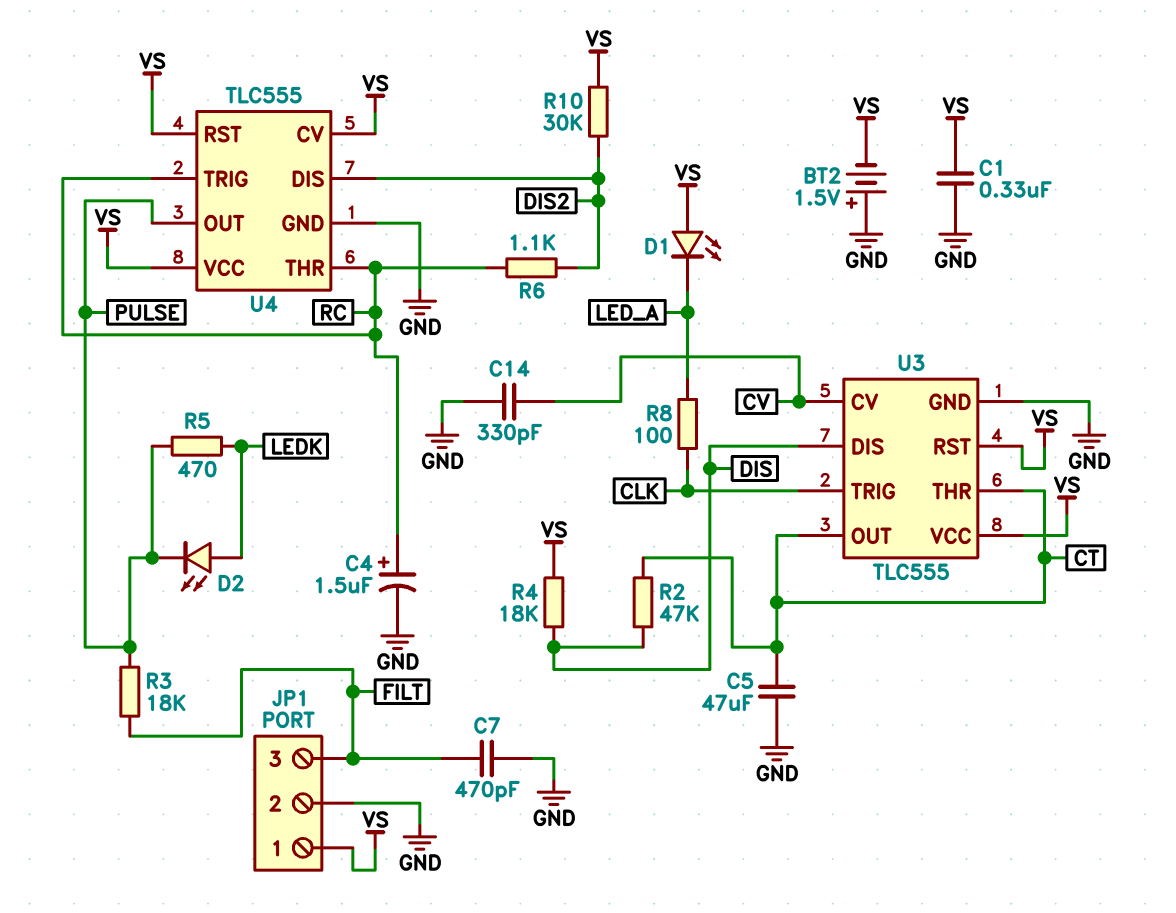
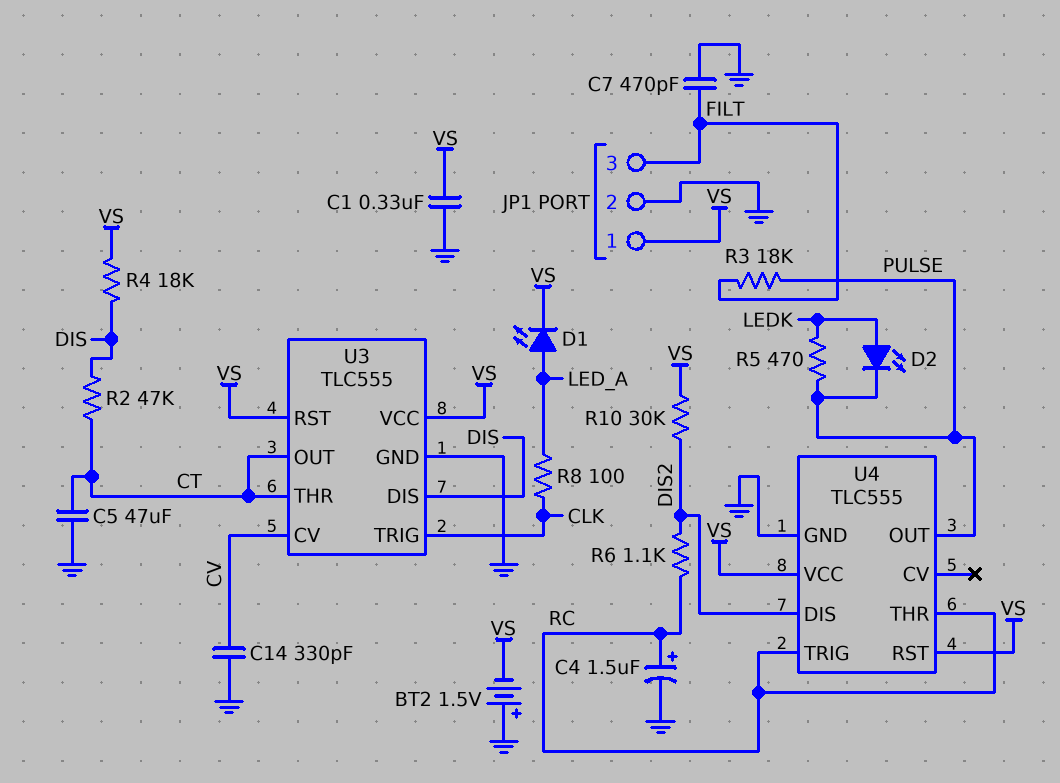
D1: LED (A VS, K LED_A) -> LED (A LED_A, K VS)
U4 pin CV: VS -> none

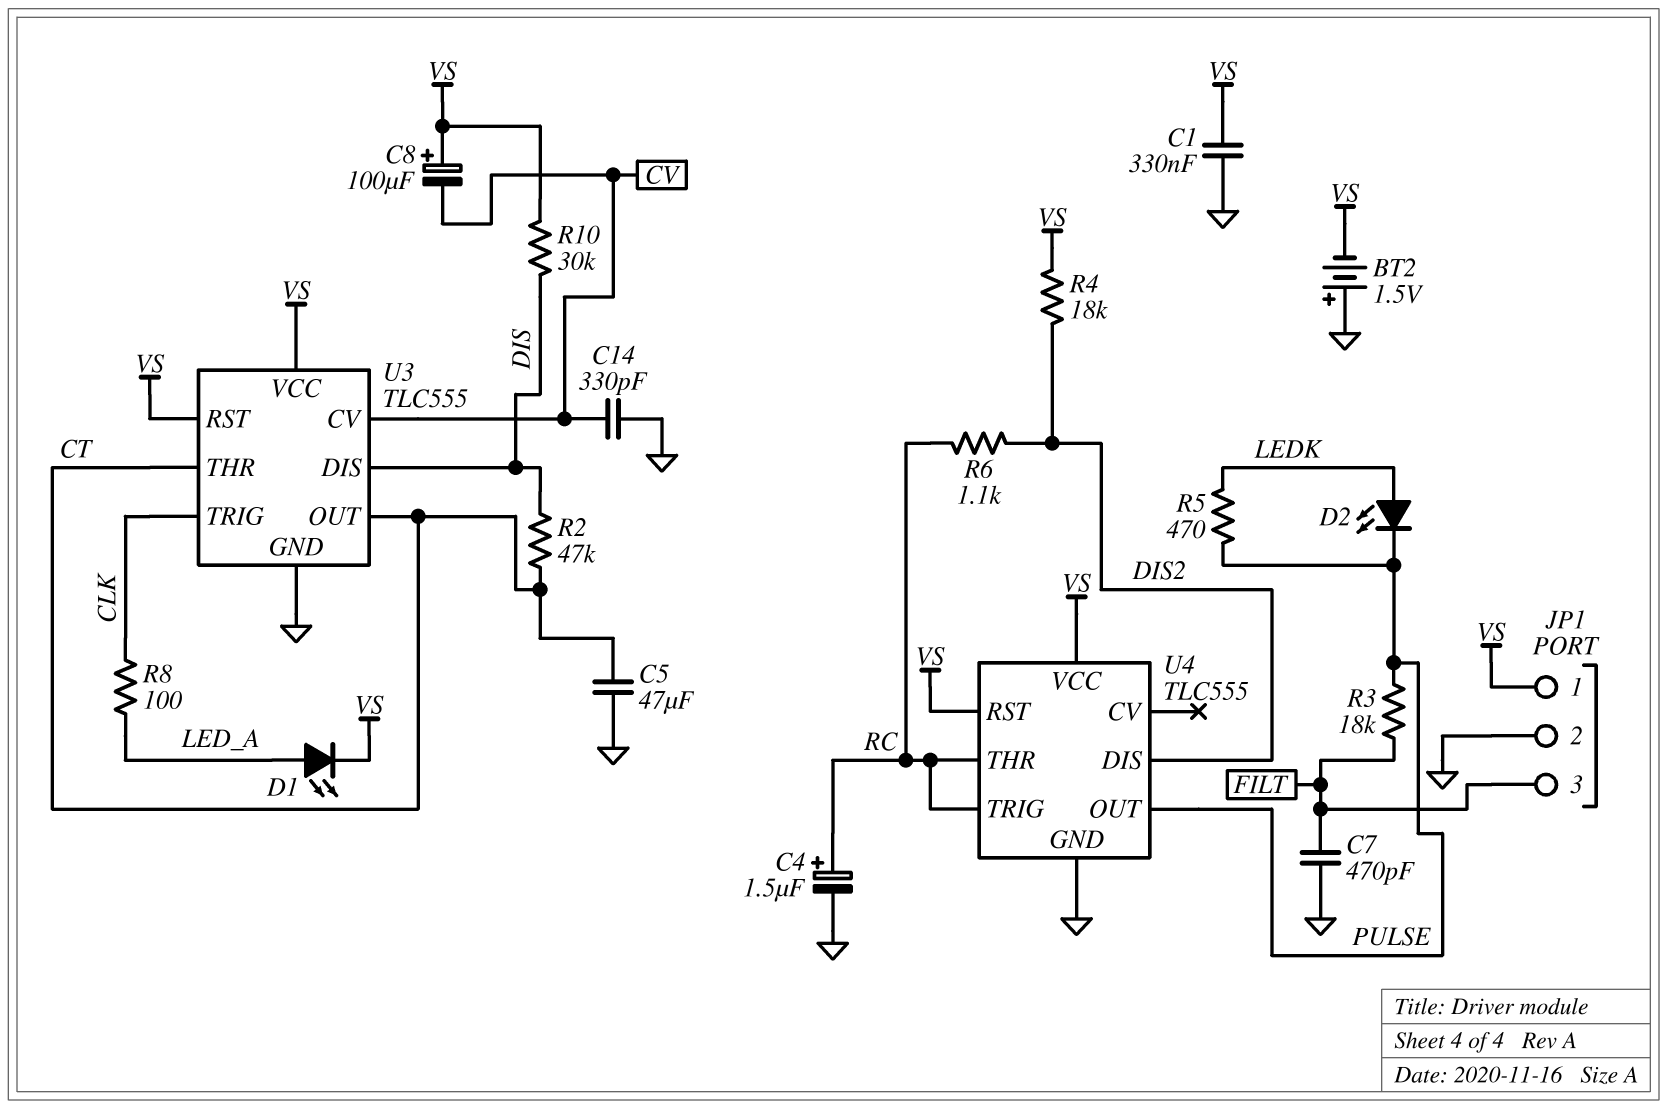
C8: none -> 100uF (plus VS, minus CV)
R4: 18k (DIS, VS) -> 18k (DIS2, VS)
R10: 30k (DIS2, VS) -> 30k (DIS, VS)

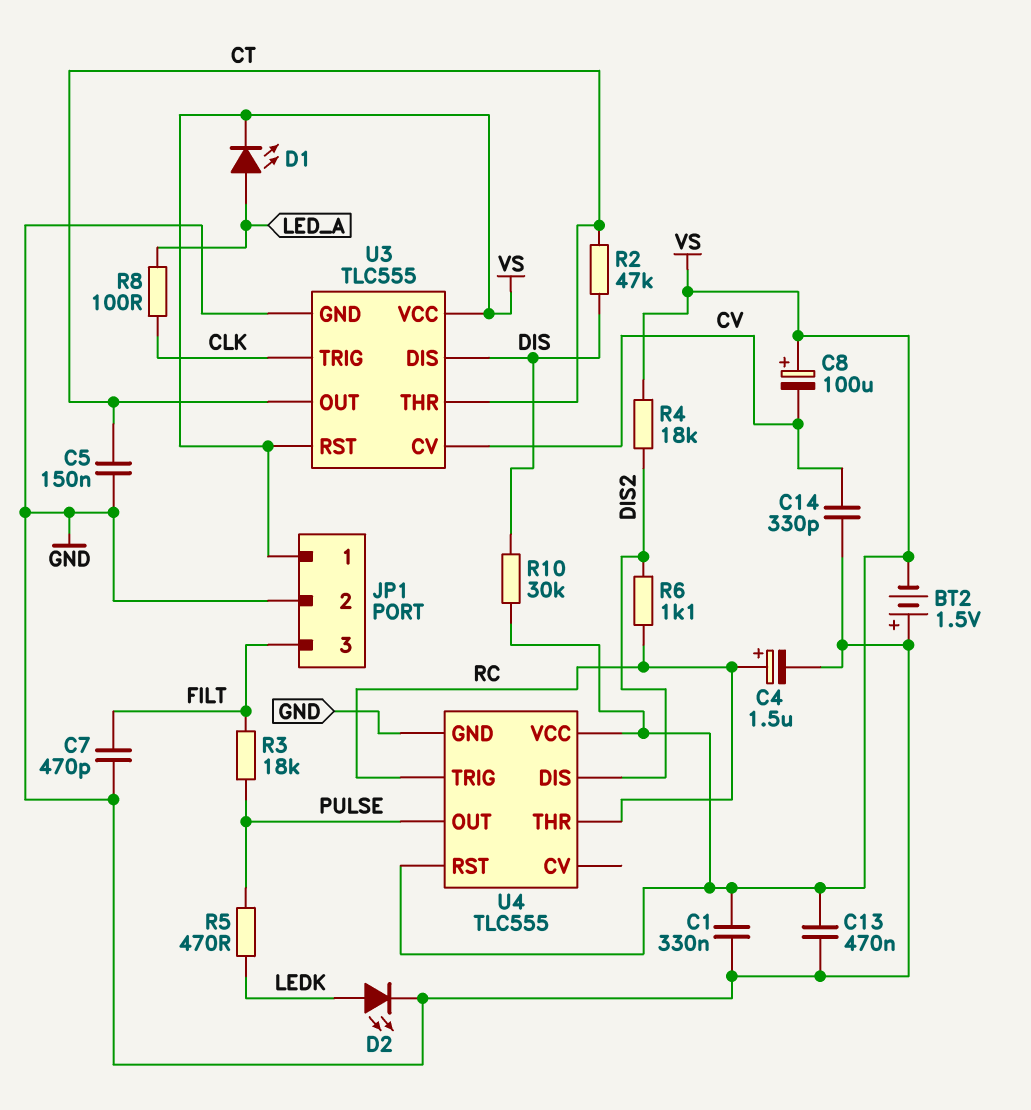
C5: 47uF (CT, GND) -> 150nF (CT, GND)
C13: none -> 470nF (GND, VS)
D2: LED (A LEDK, K PULSE) -> LED (A LEDK, K GND)

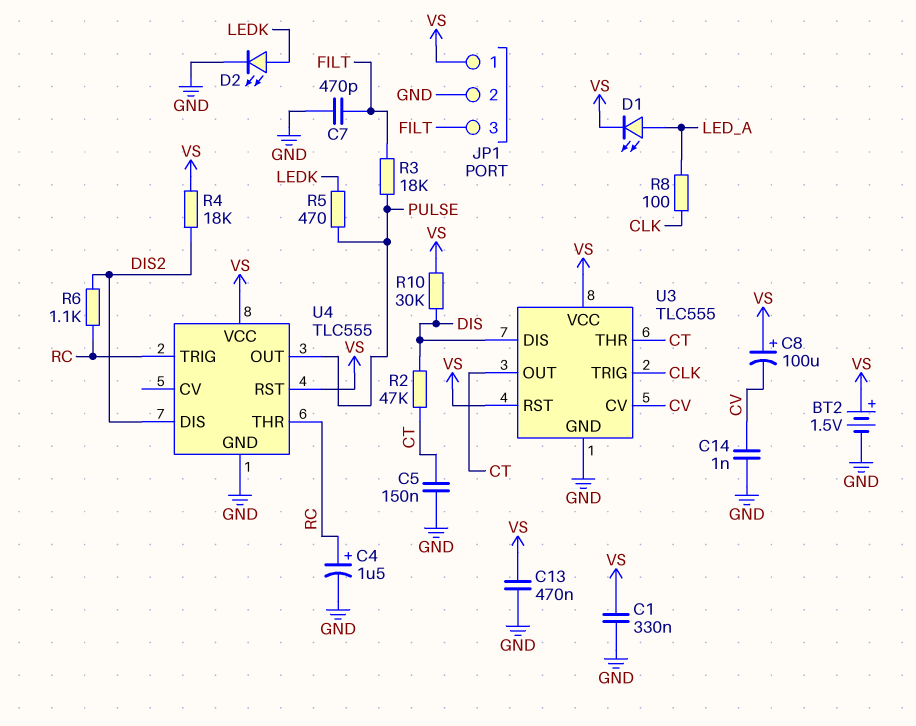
BT2: 1.5V (plus GND, minus VS) -> 1.5V (plus VS, minus GND)
C14: 330pF (CV, GND) -> 1nF (CV, GND)

